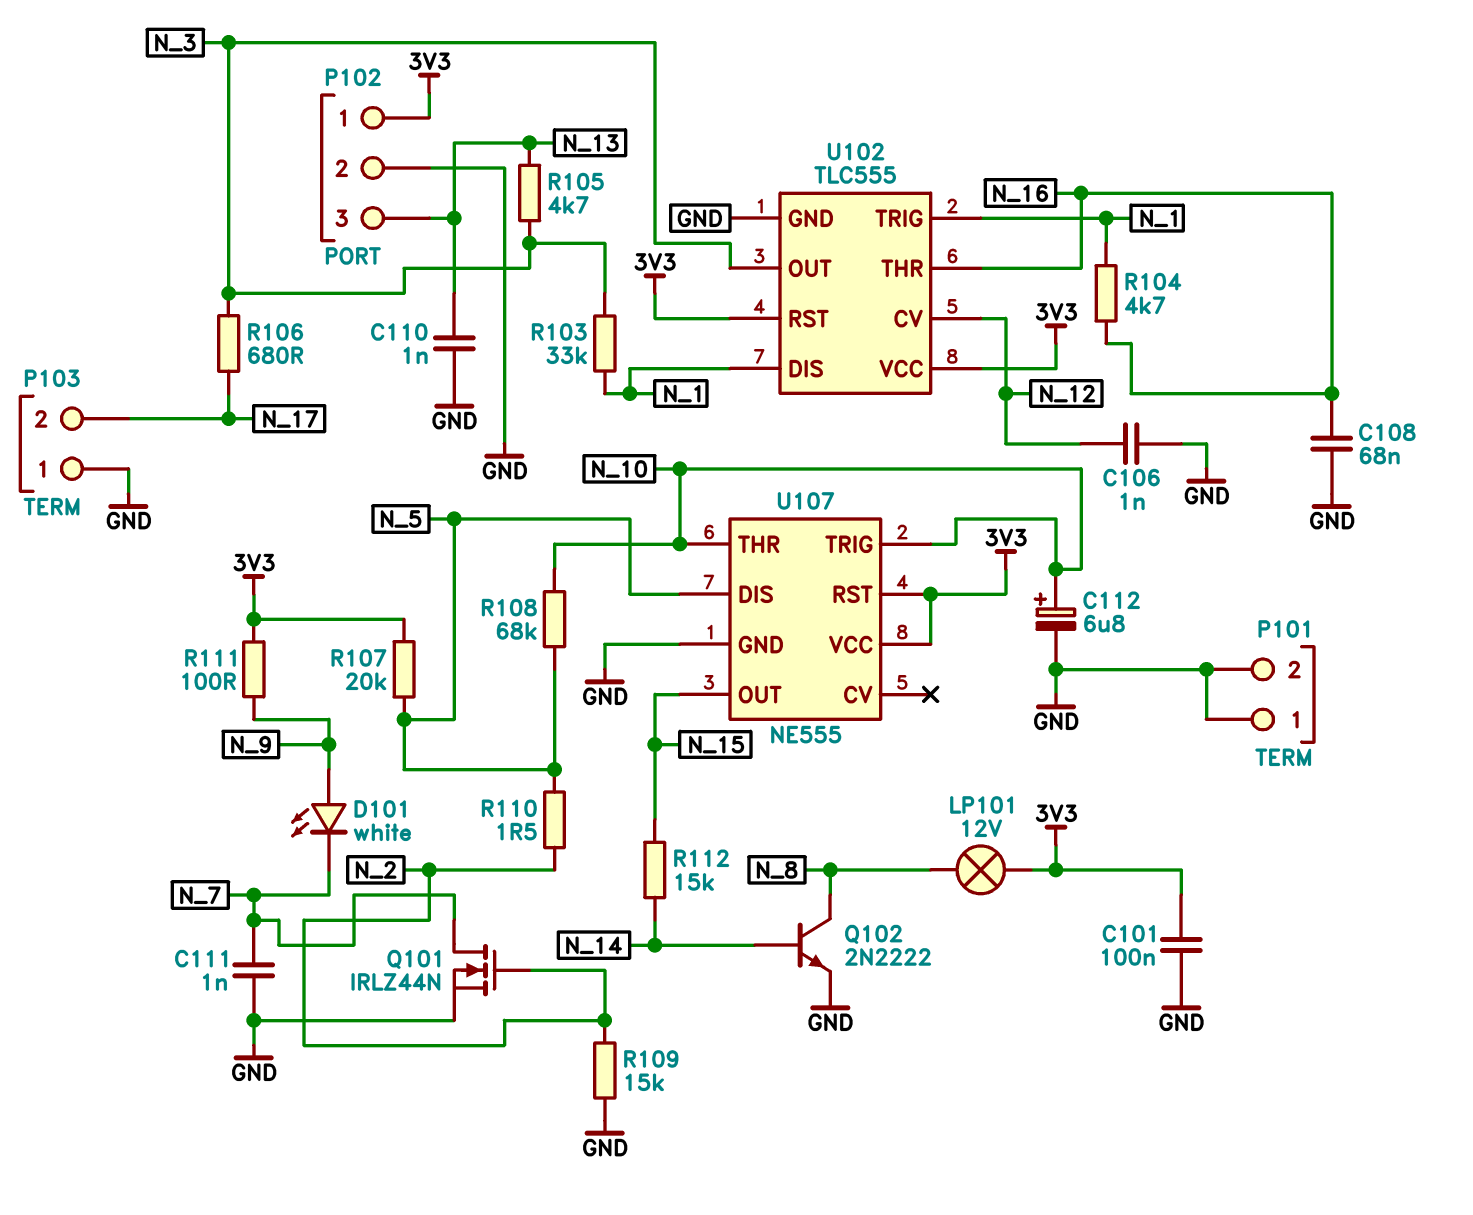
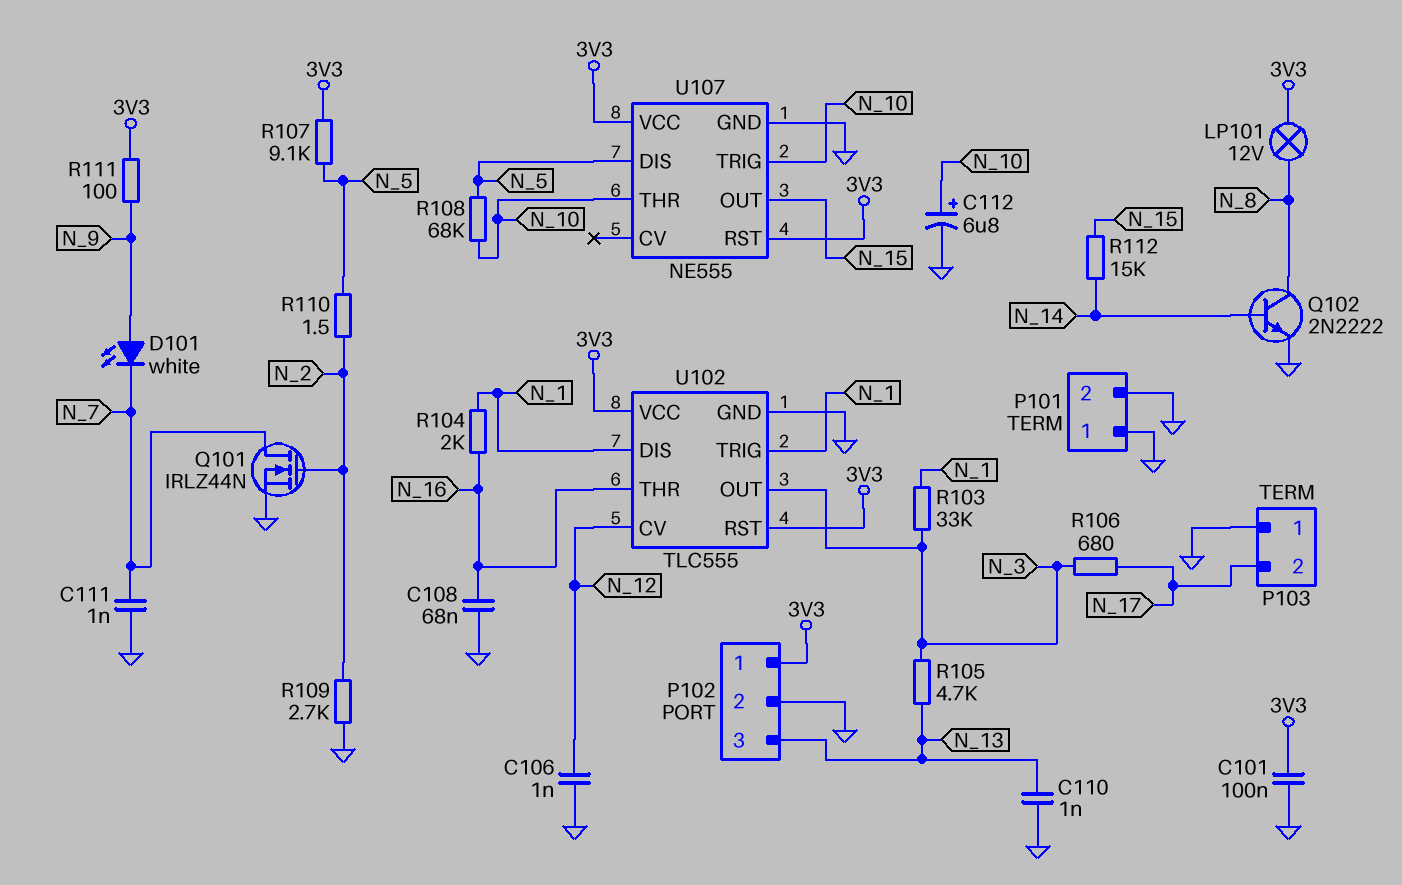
R104: 4.7k (N_1, N_16) -> 2k (N_1, N_16)
R107: 20k (3V3, N_5) -> 9.1k (3V3, N_5)
R109: 15k (GND, N_2) -> 2.7k (GND, N_2)

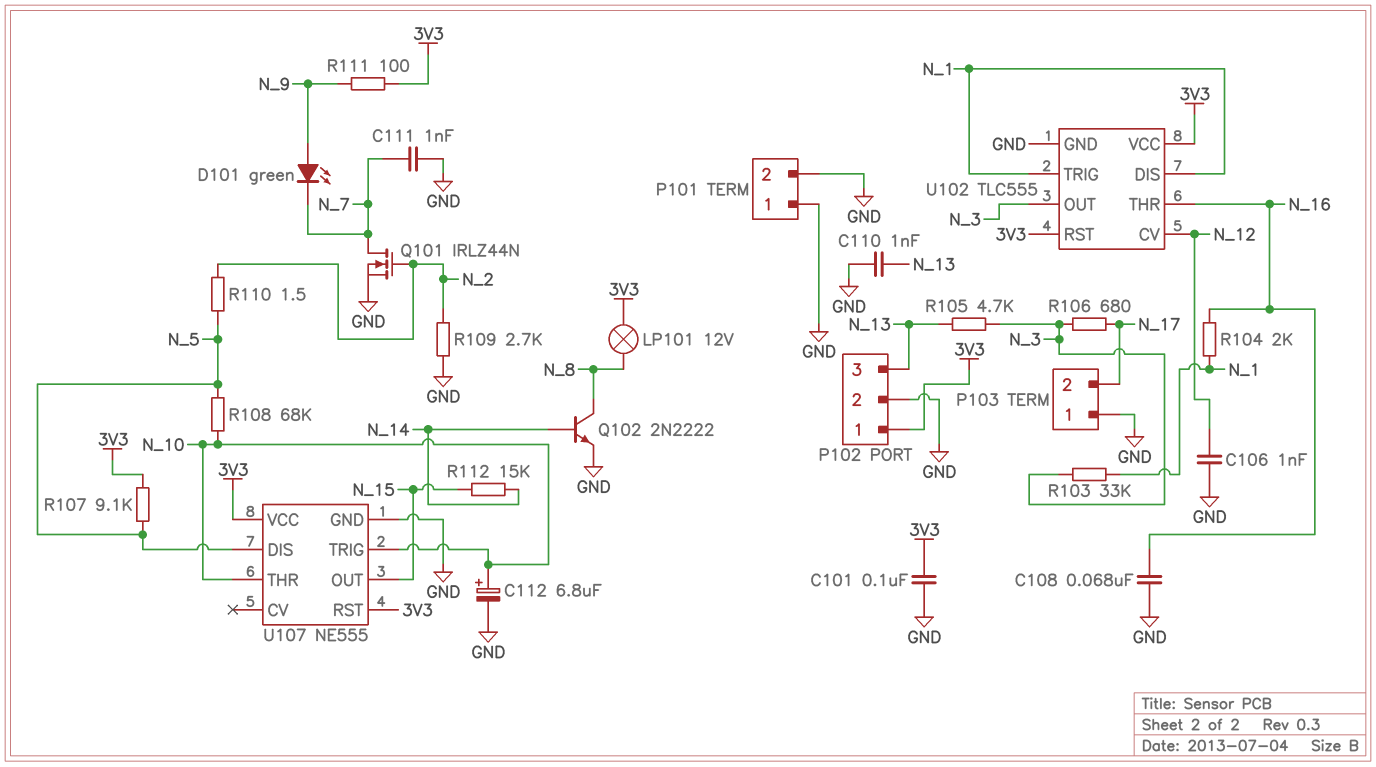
D101: LED white (A N_9, K N_7) -> LED green (A N_9, K N_7)

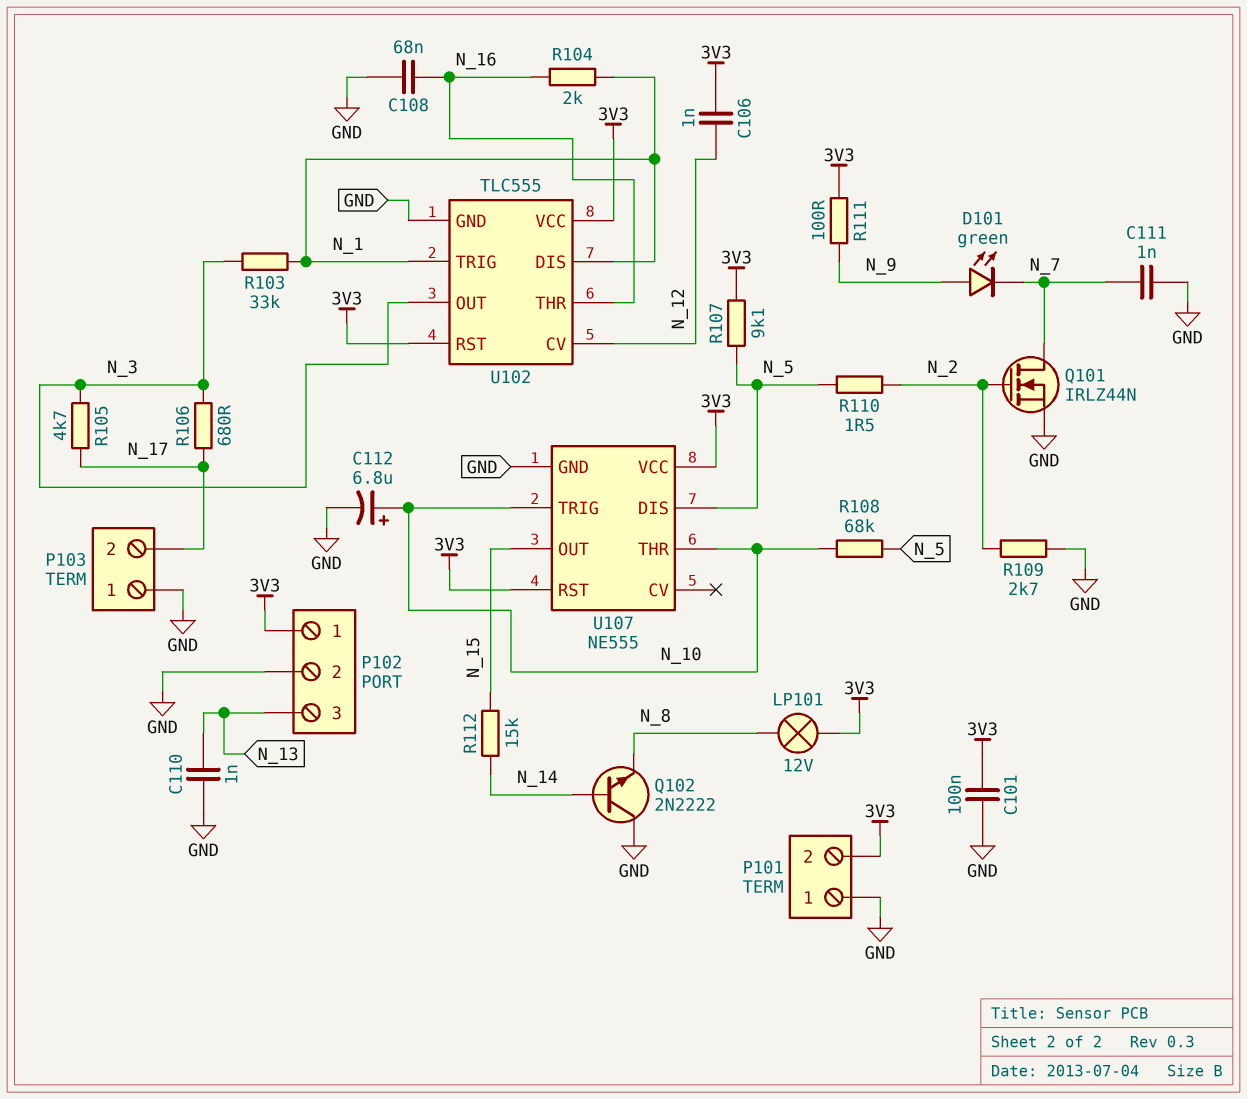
C106: 1nF (GND, N_12) -> 1nF (3V3, N_12)
P101 pin 2: GND -> 3V3
Q102: NPN 2N2222 (B N_14, C N_8, E GND) -> NPN 2N2222 (B N_14, C GND, E N_8)
R105: 4.7k (N_3, N_13) -> 4.7k (N_3, N_17)

